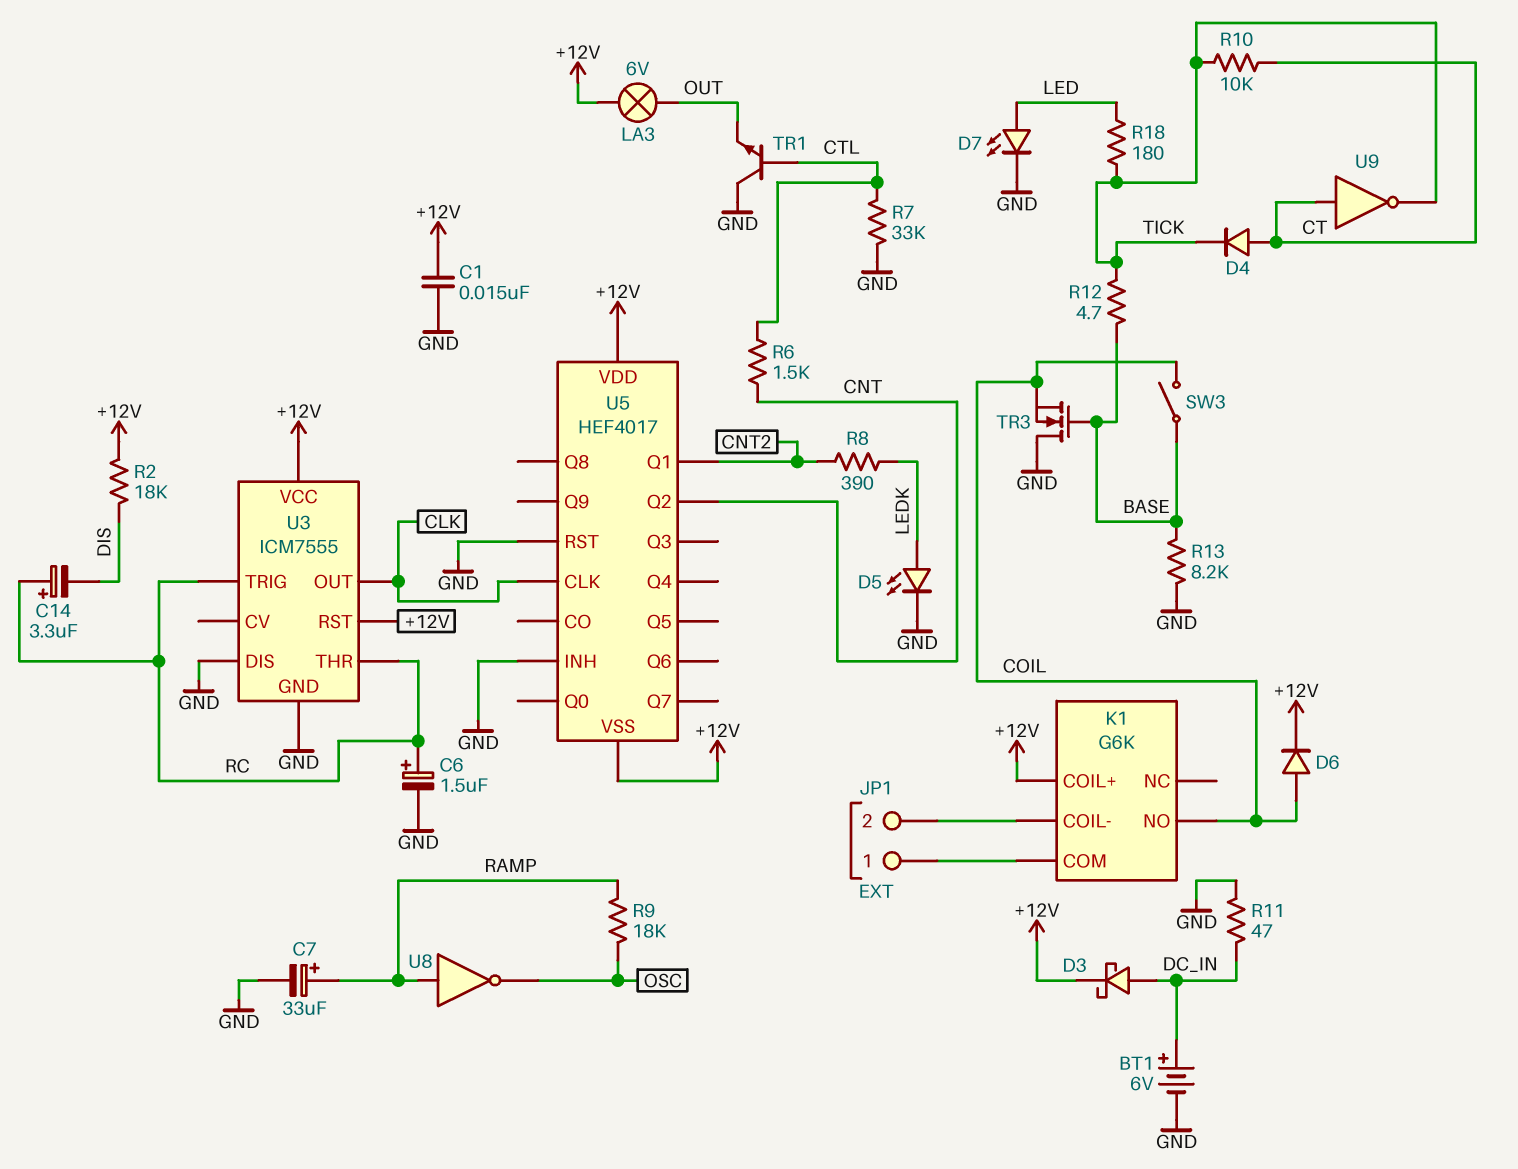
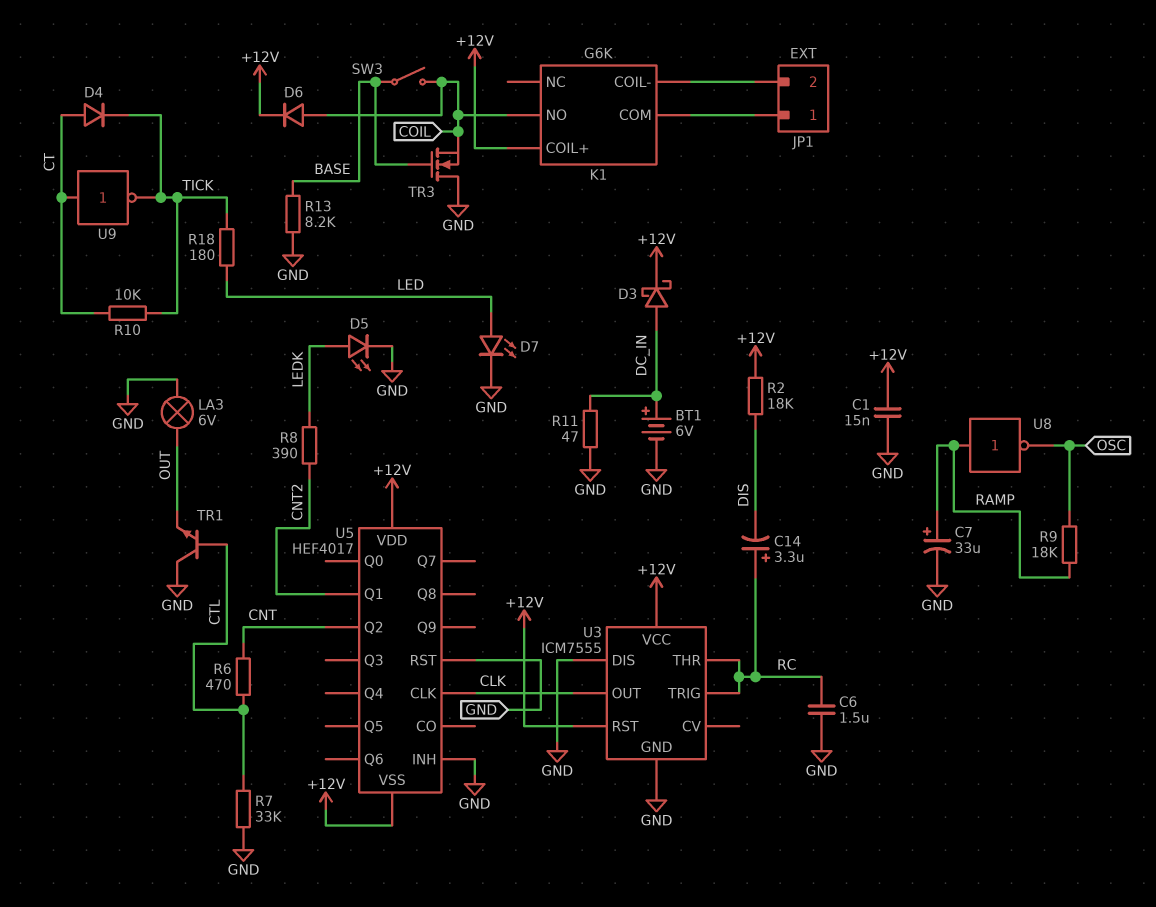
C6: 1.5uF (plus RC, minus GND) -> 1.5uF (GND, RC)
LA3: lamp 6V (+12V, OUT) -> lamp 6V (GND, OUT)
R6: 1.5k (CNT, CTL) -> 470 (CNT, CTL)
R12: 4.7 (BASE, TICK) -> none

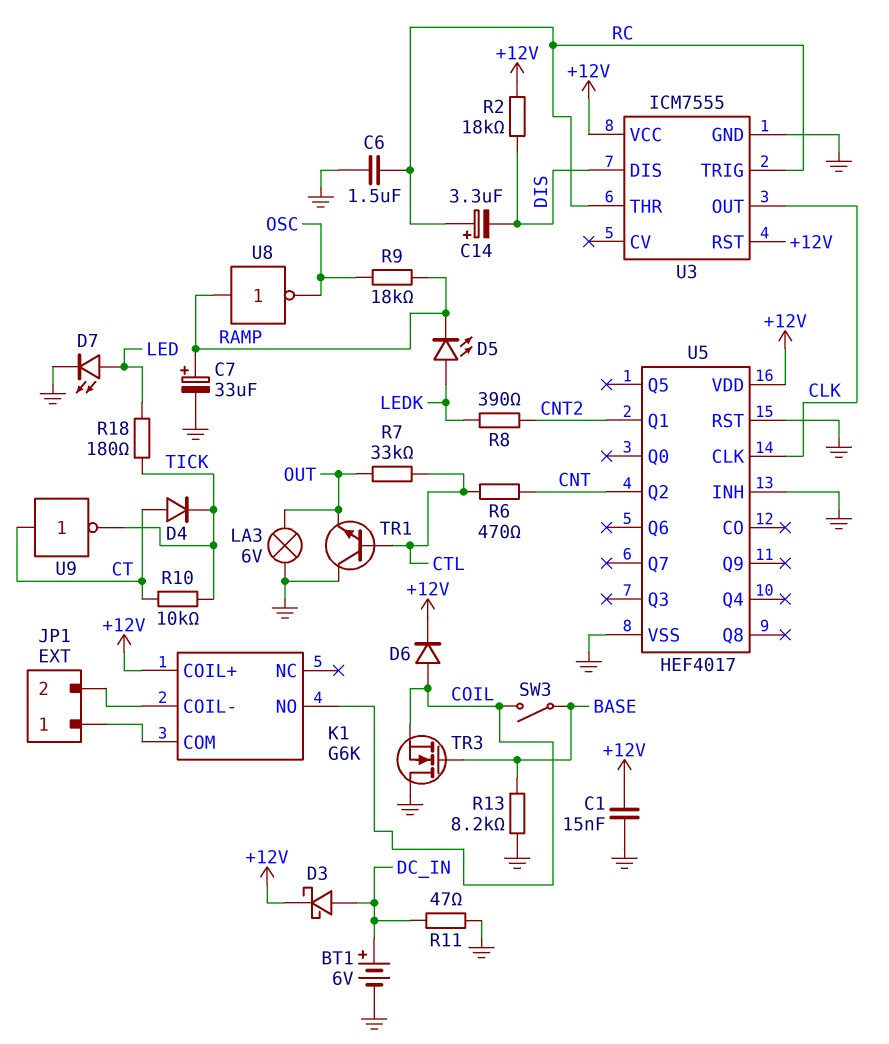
D5: LED (A LEDK, K GND) -> LED (A LEDK, K RAMP)
R7: 33k (CTL, GND) -> 33k (CTL, OUT)
U3 pin DIS: GND -> DIS
U5 pin VSS: +12V -> GND

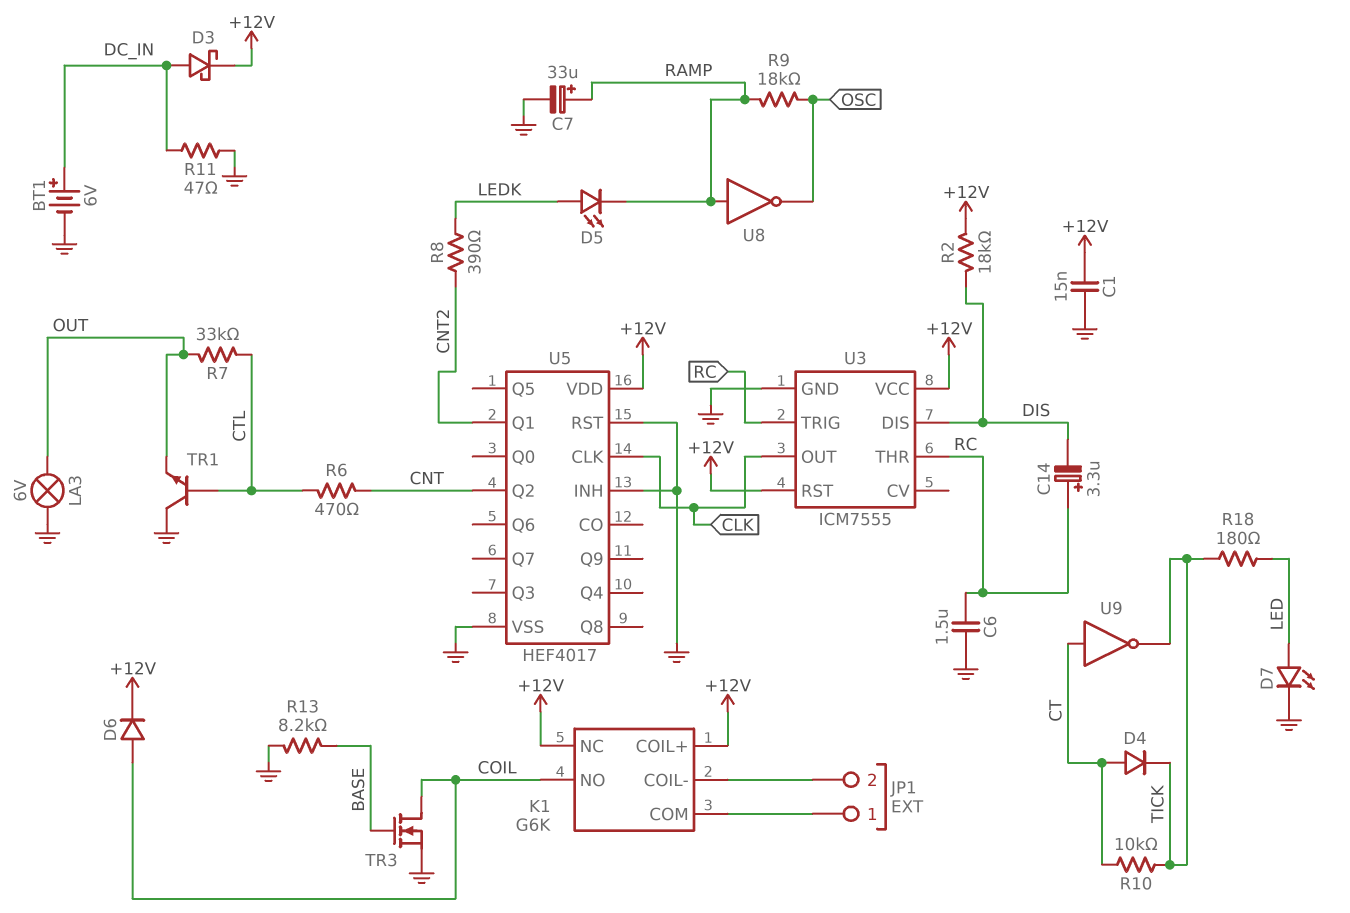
K1 pin NC: none -> +12V
SW3: switch (BASE, COIL) -> none
TR3: NMOS (G BASE, D GND, S COIL) -> NMOS (G BASE, D COIL, S GND)

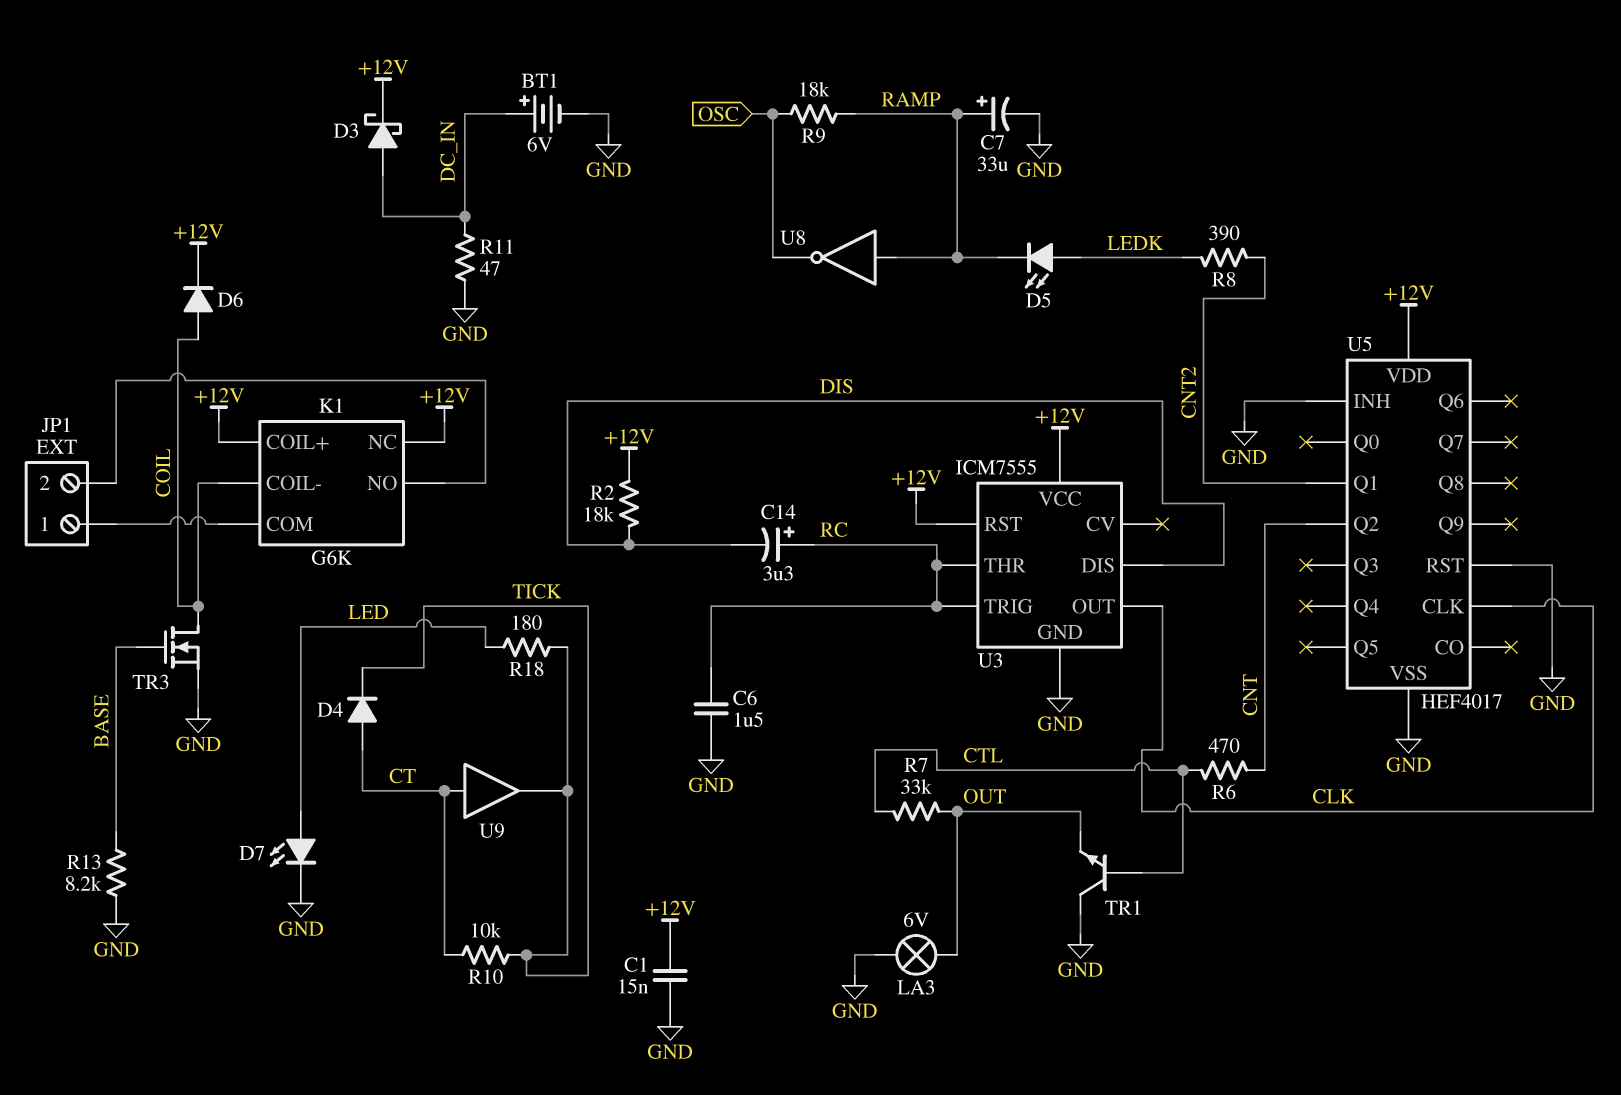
K1 pin COIL-: JP1/2 -> COIL
K1 pin NO: COIL -> JP1/2
U9: NOT (in CT, out TICK) -> buffer (in CT, out TICK)

